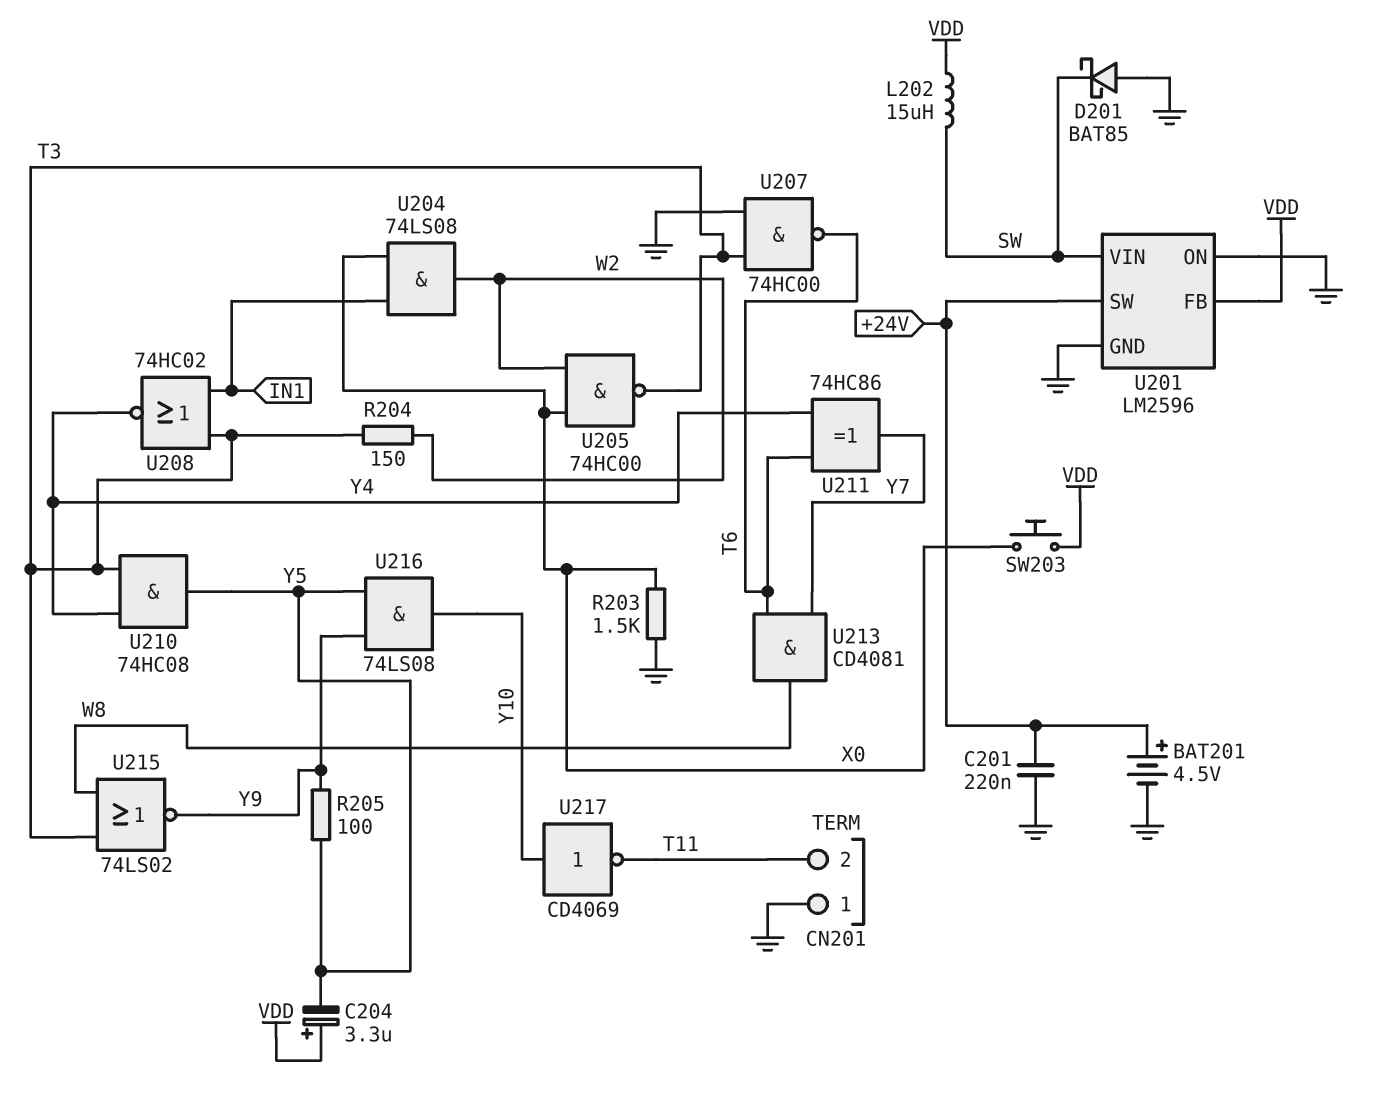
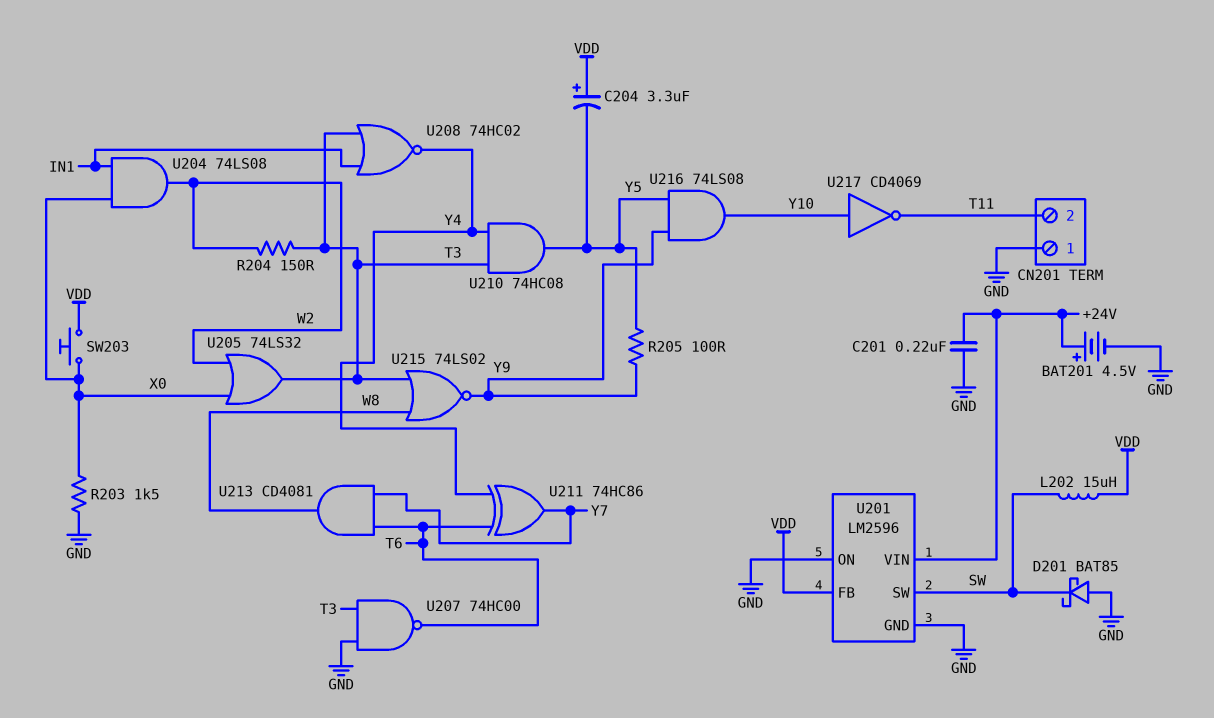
U201 pin SW: +24V -> SW
U201 pin VIN: SW -> +24V
U205: NAND 74HC00 (in W2, in X0, out T3) -> OR 74LS32 (in W2, in X0, out T3)

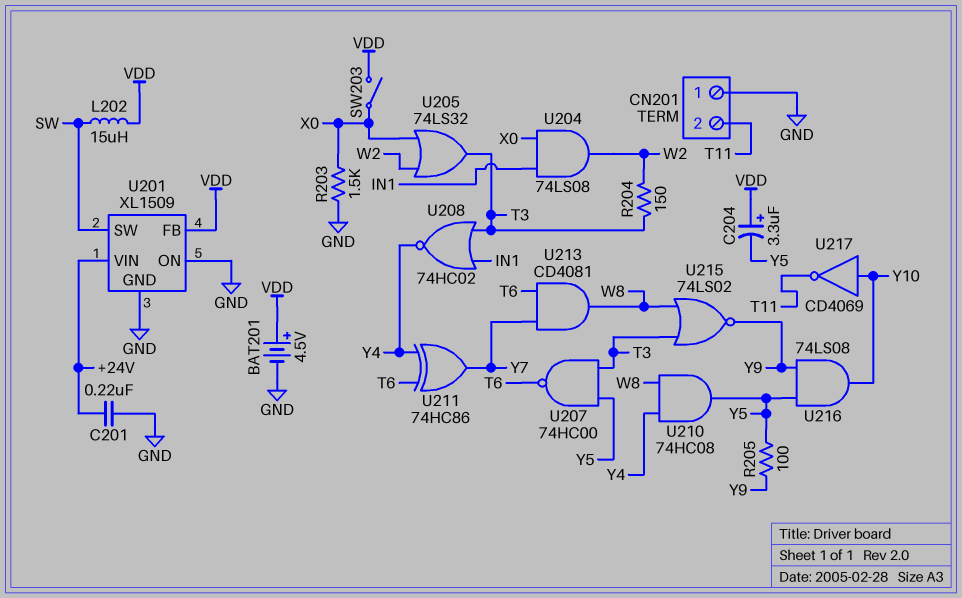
BAT201: 4.5V (plus +24V, minus GND) -> 4.5V (plus VDD, minus GND)
D201: schottky BAT85 (A GND, K SW) -> none
SW203: button (VDD, X0) -> switch (VDD, X0)
U201: LM2596 -> XL1509
U207: NAND 74HC00 (in GND, in T3, out T6) -> NAND 74HC00 (in T3, in Y5, out T6)
U210: AND 74HC08 (in T3, in Y4, out Y5) -> AND 74HC08 (in W8, in Y4, out Y5)

